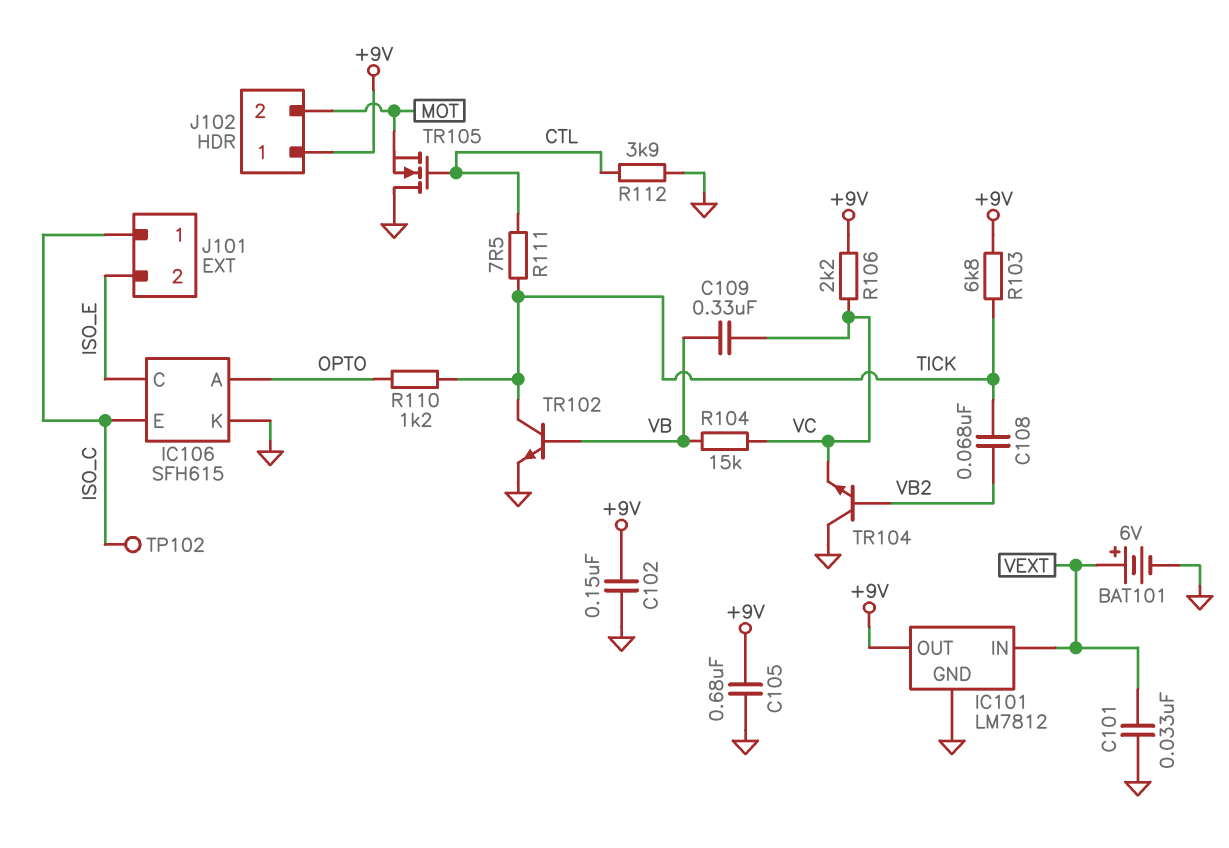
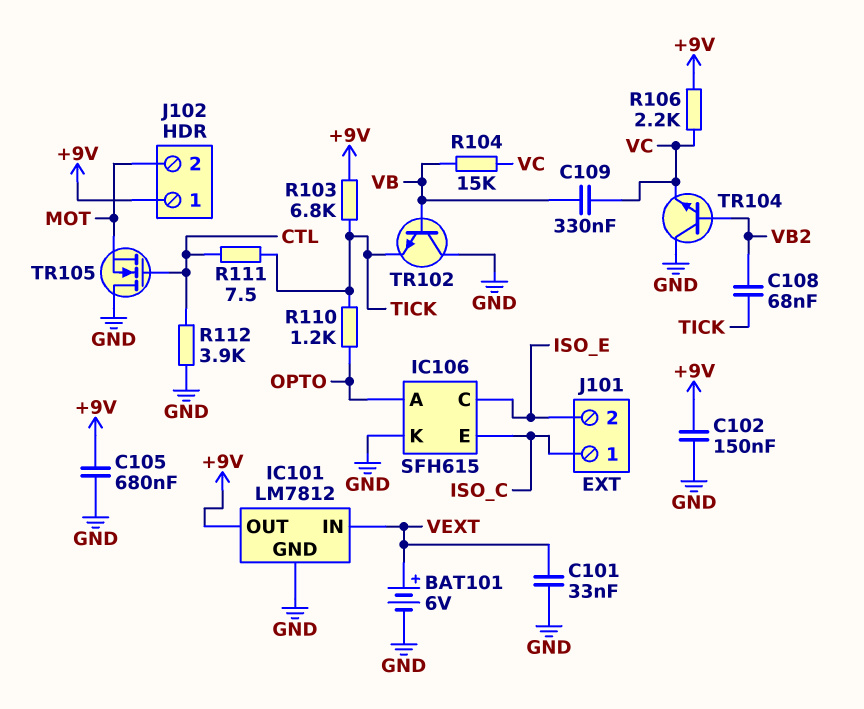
TP102: test point (ISO_C) -> none
TR102: NPN (B VB, C TICK, E GND) -> NPN (B VB, C GND, E TICK)

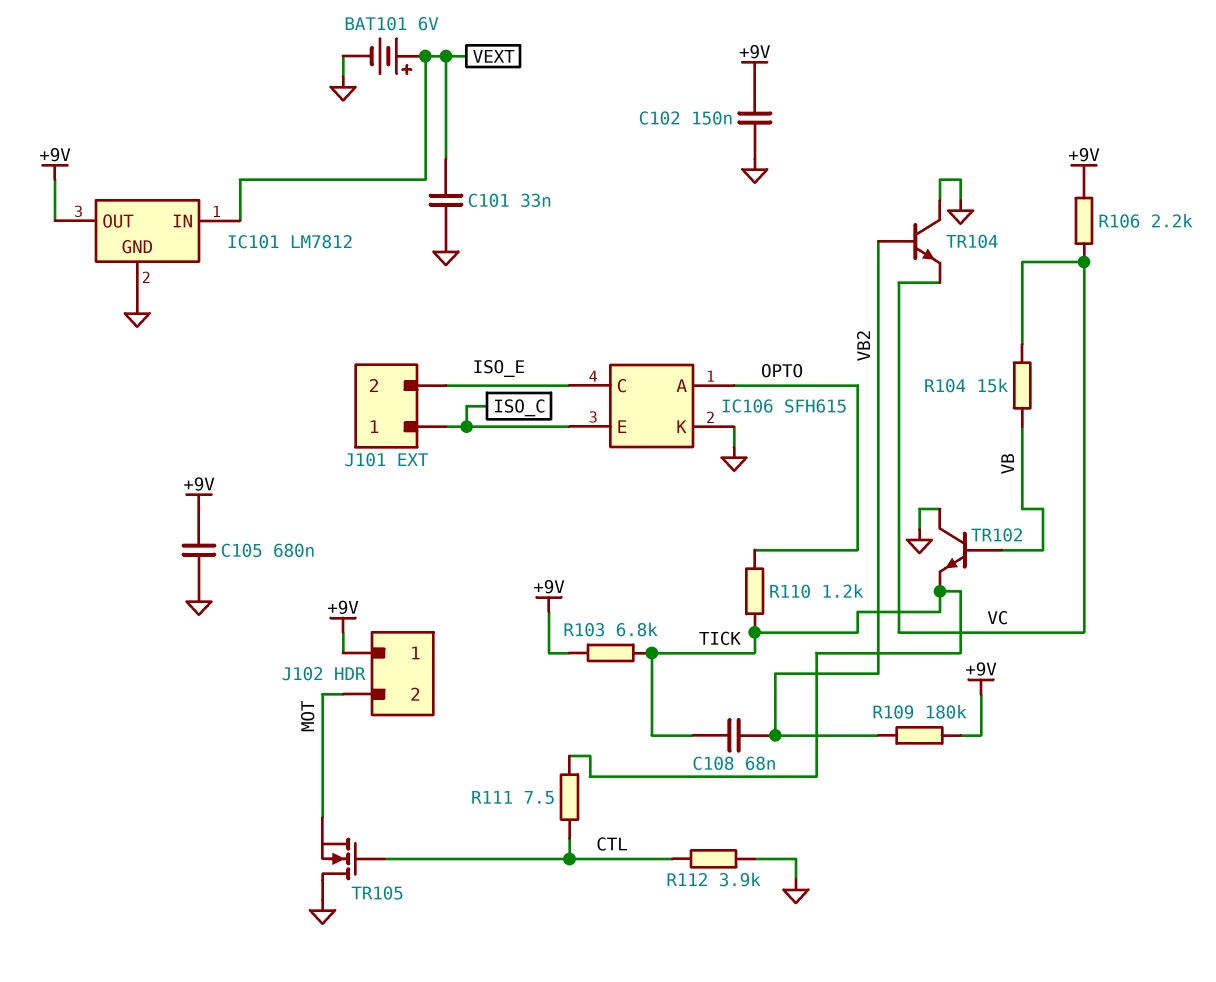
C109: 330nF (VB, VC) -> none
R109: none -> 180k (+9V, VB2)

